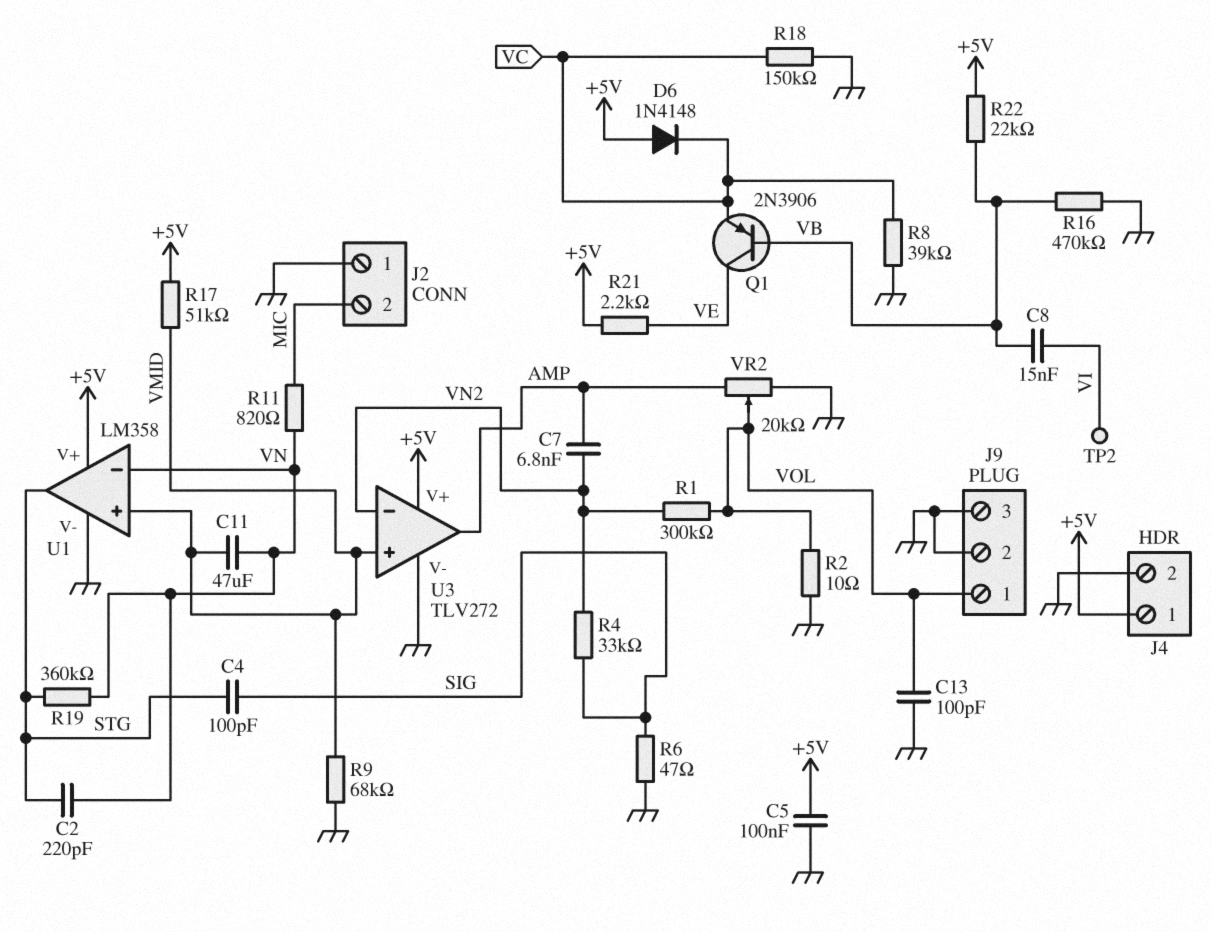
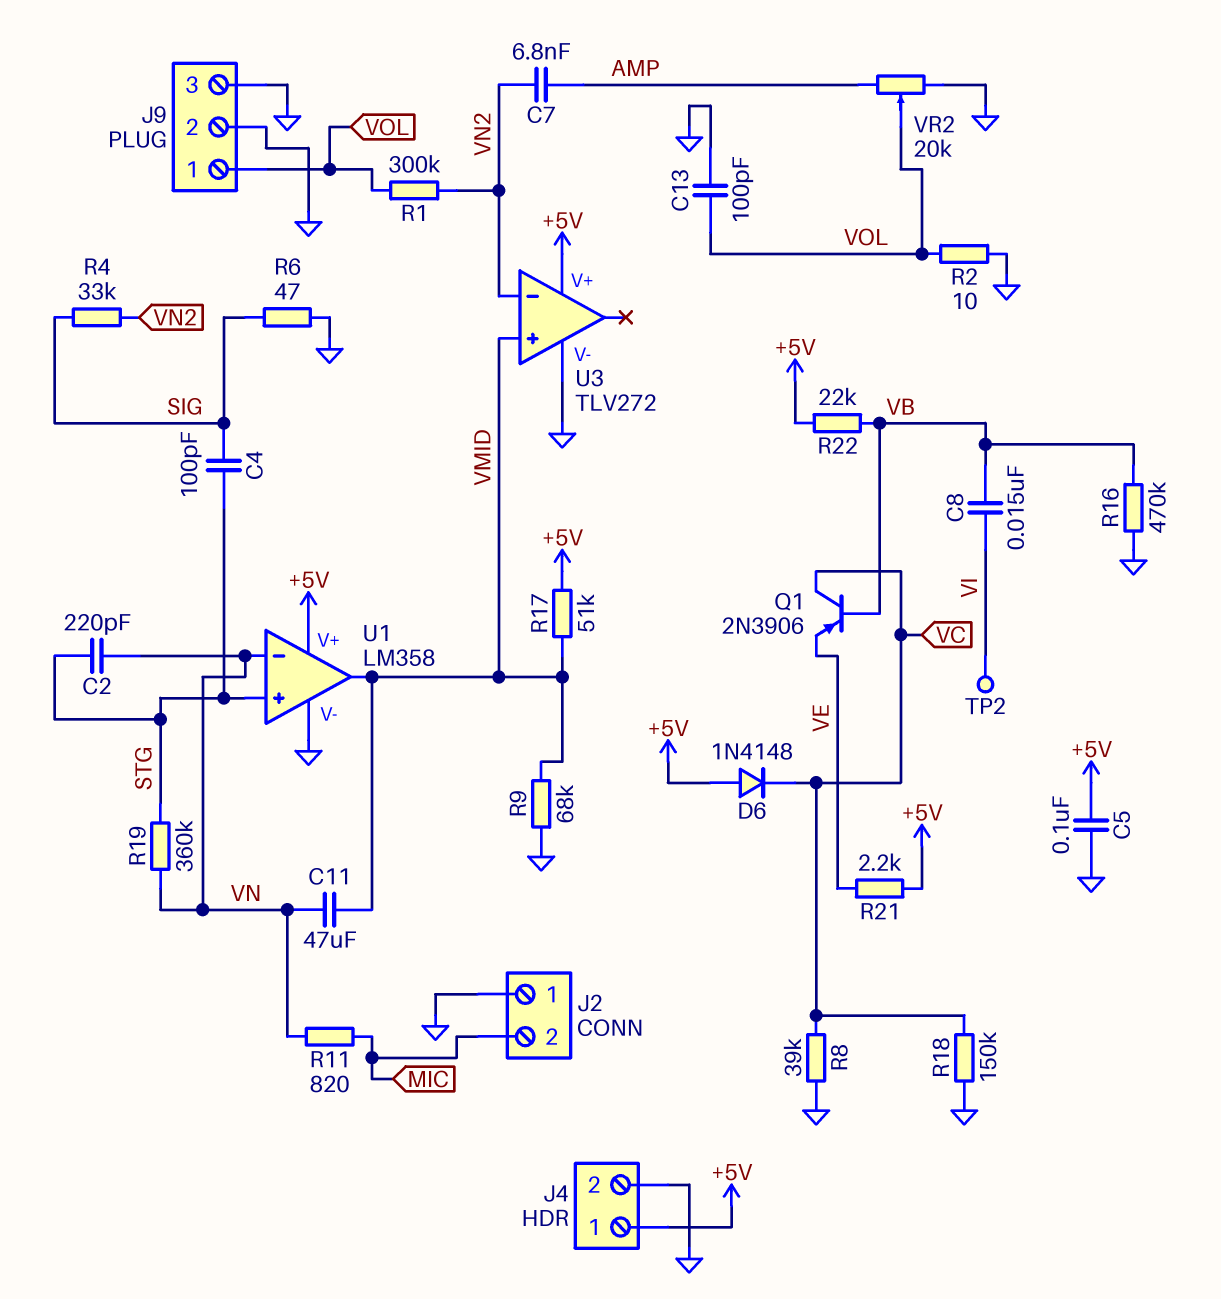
Q1: PNP 2N3906 (B VB, C VE, E VC) -> PNP 2N3906 (B VB, C VC, E VE)
U1 pin in+: VMID -> STG
U1 pin out: STG -> VMID
U3 pin out: AMP -> none

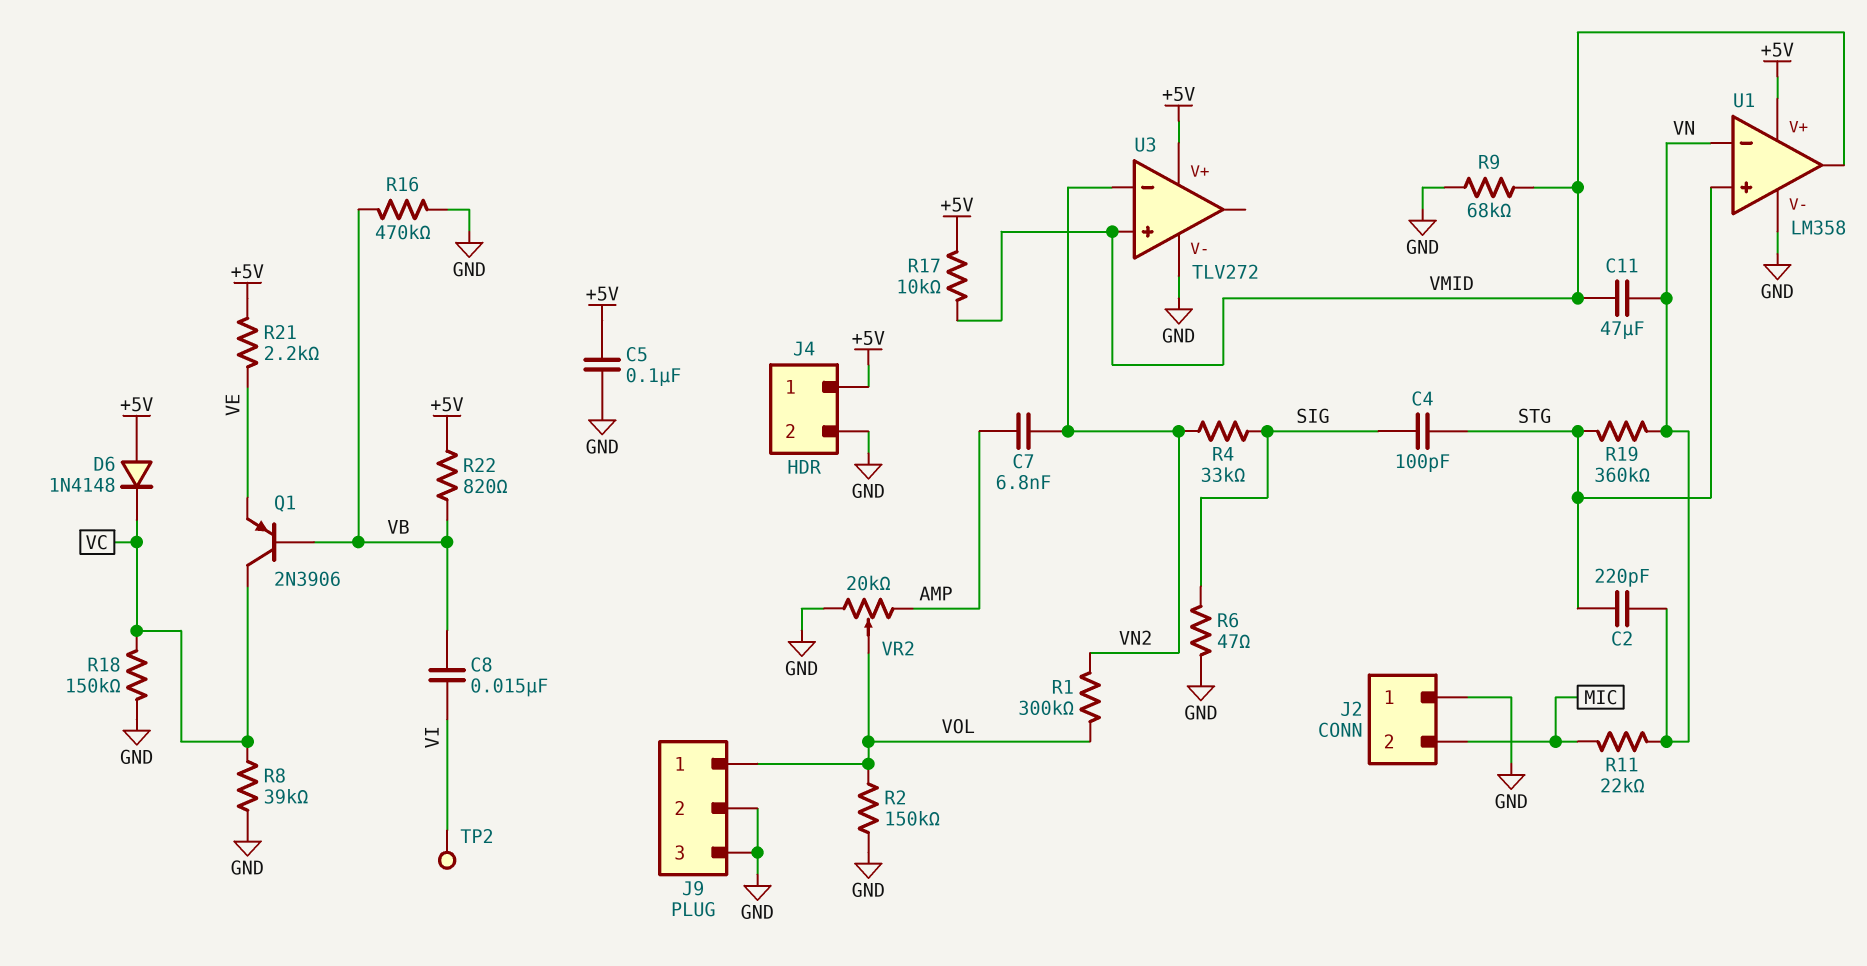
C13: 100pF (GND, VOL) -> none
R2: 10 (GND, VOL) -> 150k (GND, VOL)
R11: 820 (MIC, VN) -> 22k (MIC, VN)
R17: 51k (+5V, VMID) -> 10k (+5V, VMID)
R22: 22k (+5V, VB) -> 820 (+5V, VB)

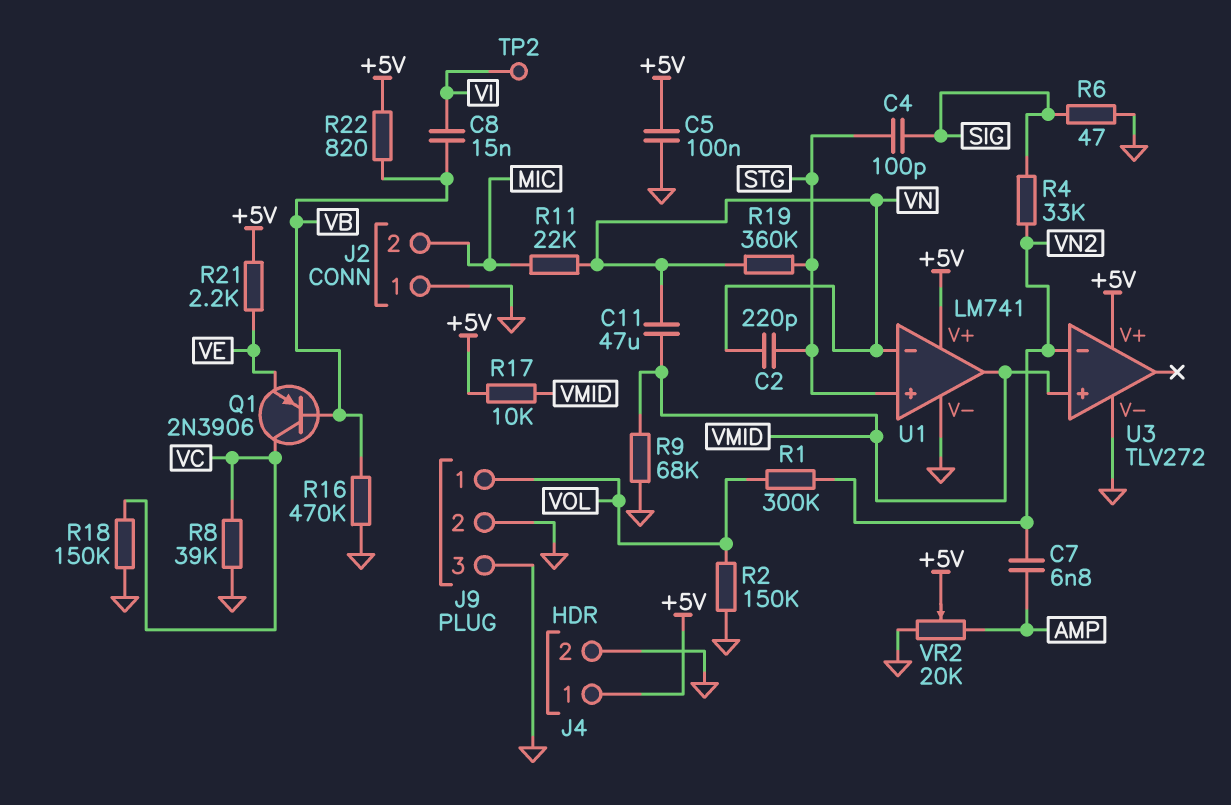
D6: diode 1N4148 (A +5V, K VC) -> none
U1: LM358 -> LM741
VR2: 20k (AMP, GND, wiper VOL) -> 20k (AMP, GND, wiper +5V)

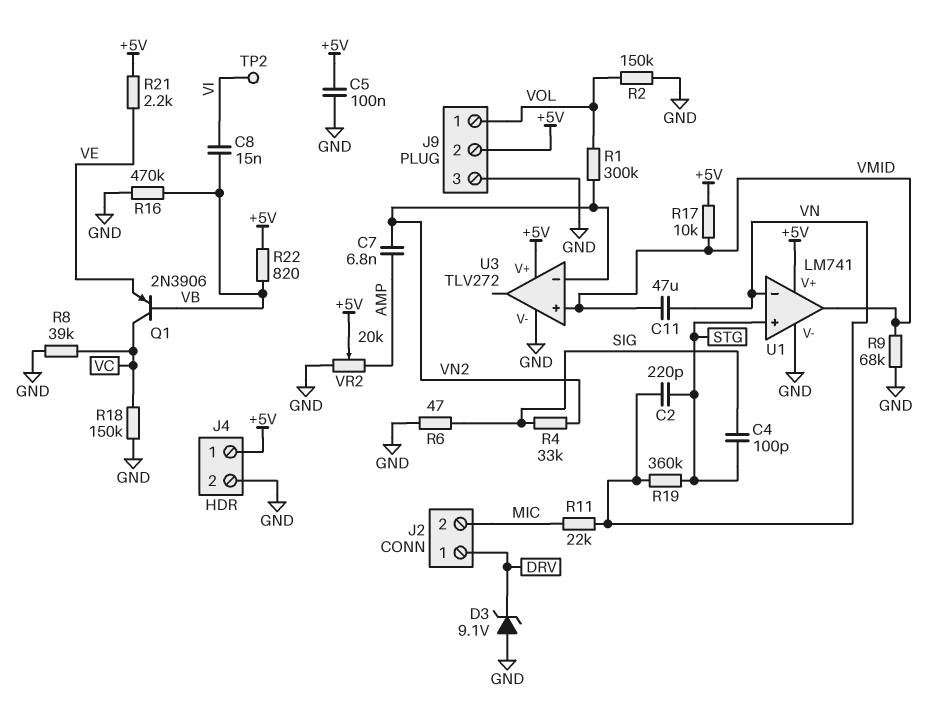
D3: none -> zener 9.1V (A GND, K DRV)
J2 pin 1: GND -> DRV
J9 pin 2: GND -> +5V

